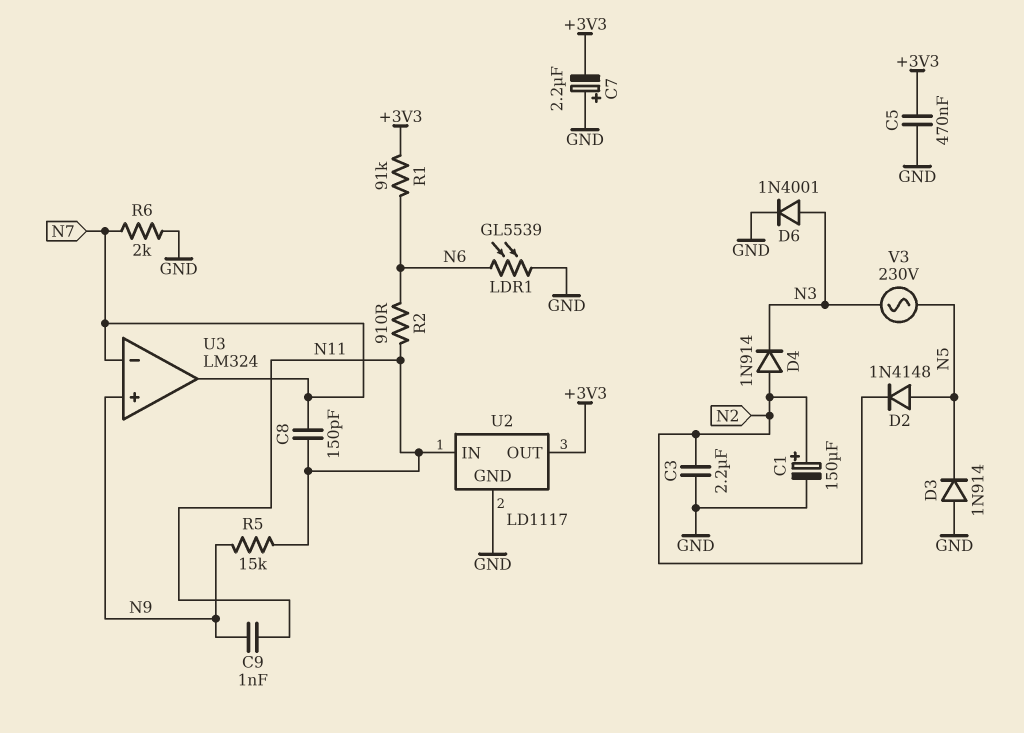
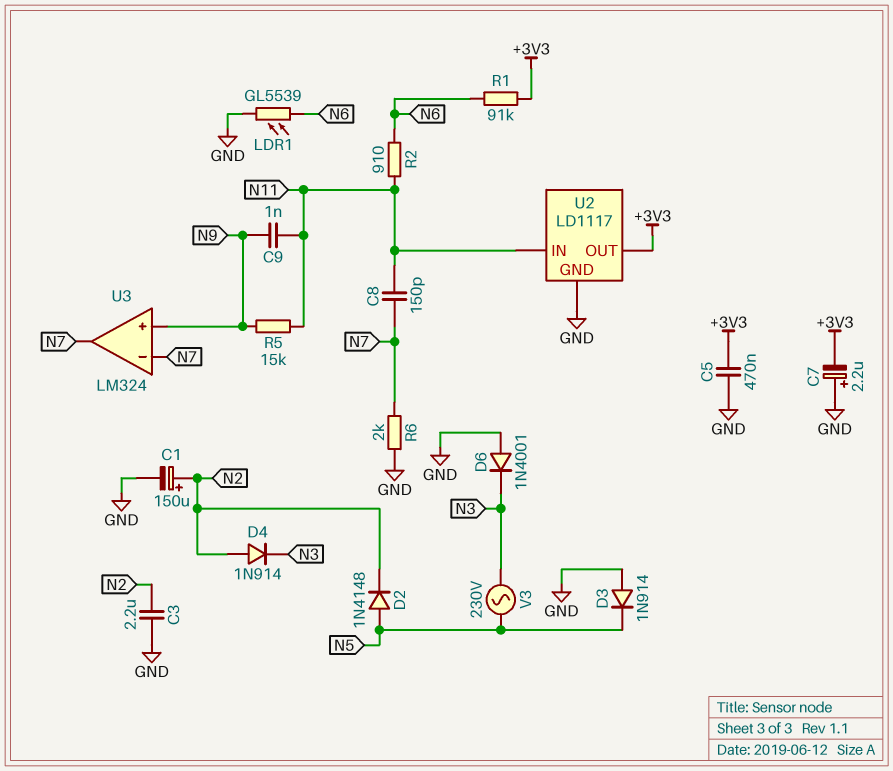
D6: diode 1N4001 (A N3, K GND) -> diode 1N4001 (A GND, K N3)

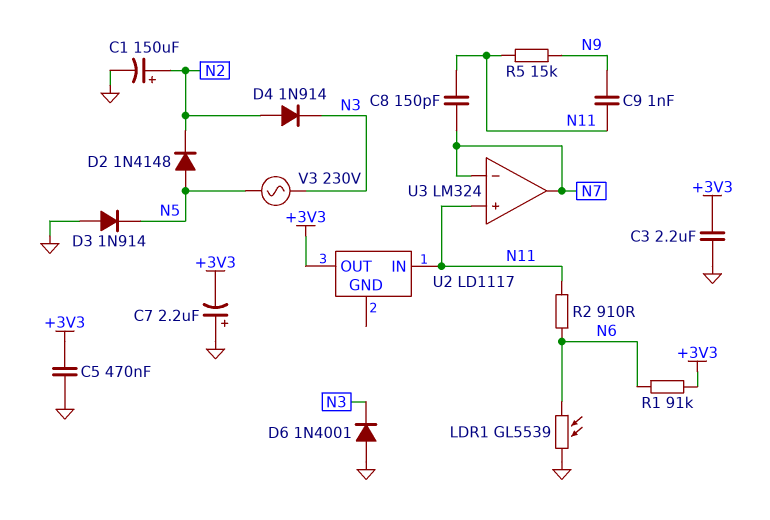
C3: 2.2uF (GND, N2) -> 2.2uF (+3V3, GND)
R6: 2k (GND, N7) -> none
U2 pin GND: GND -> none
U3 pin in+: N9 -> N11

